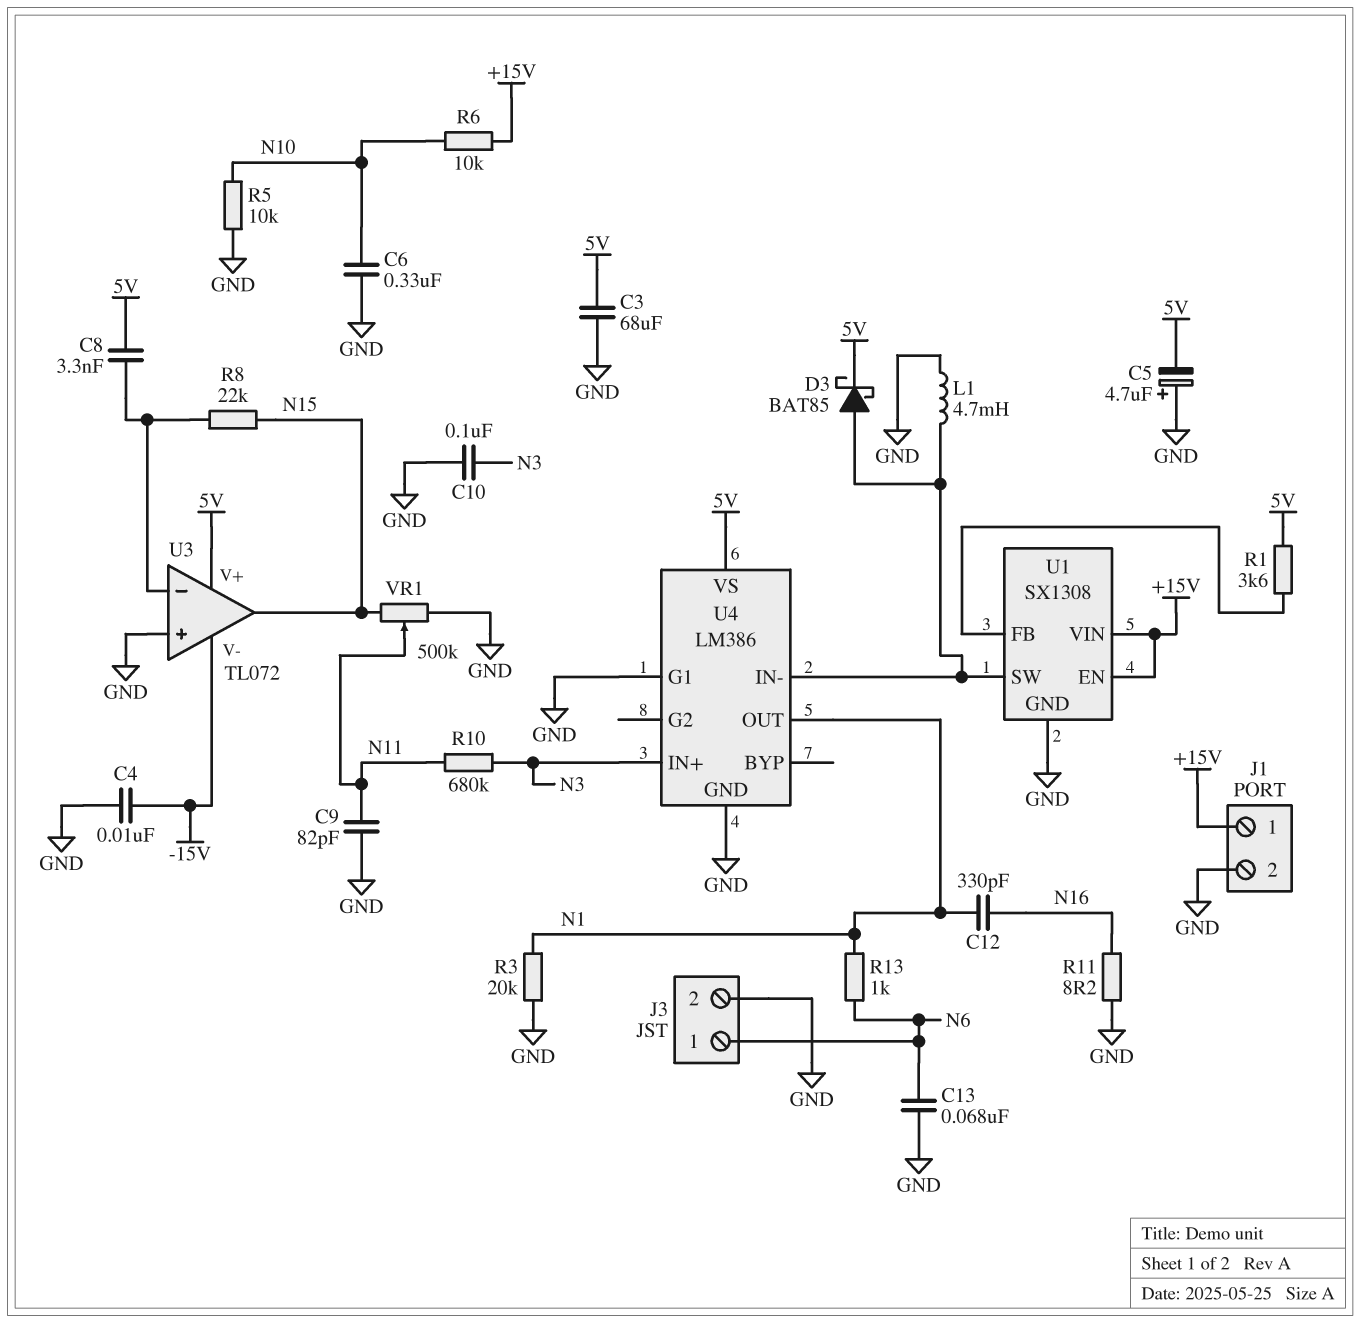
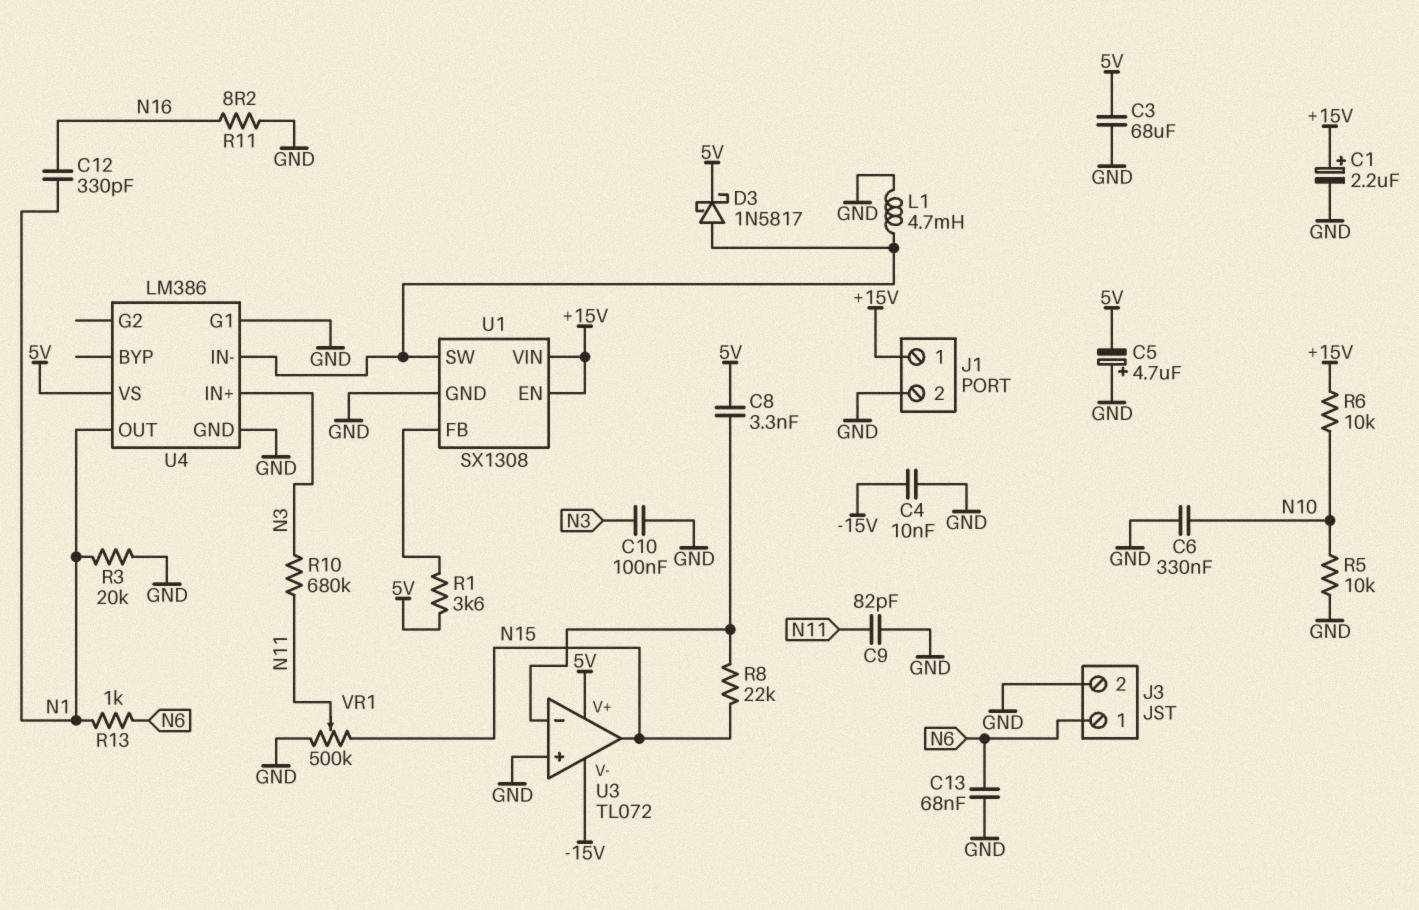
C1: none -> 2.2uF (plus +15V, minus GND)
D3: schottky BAT85 (A U1/SW, K 5V) -> schottky 1N5817 (A U1/SW, K 5V)

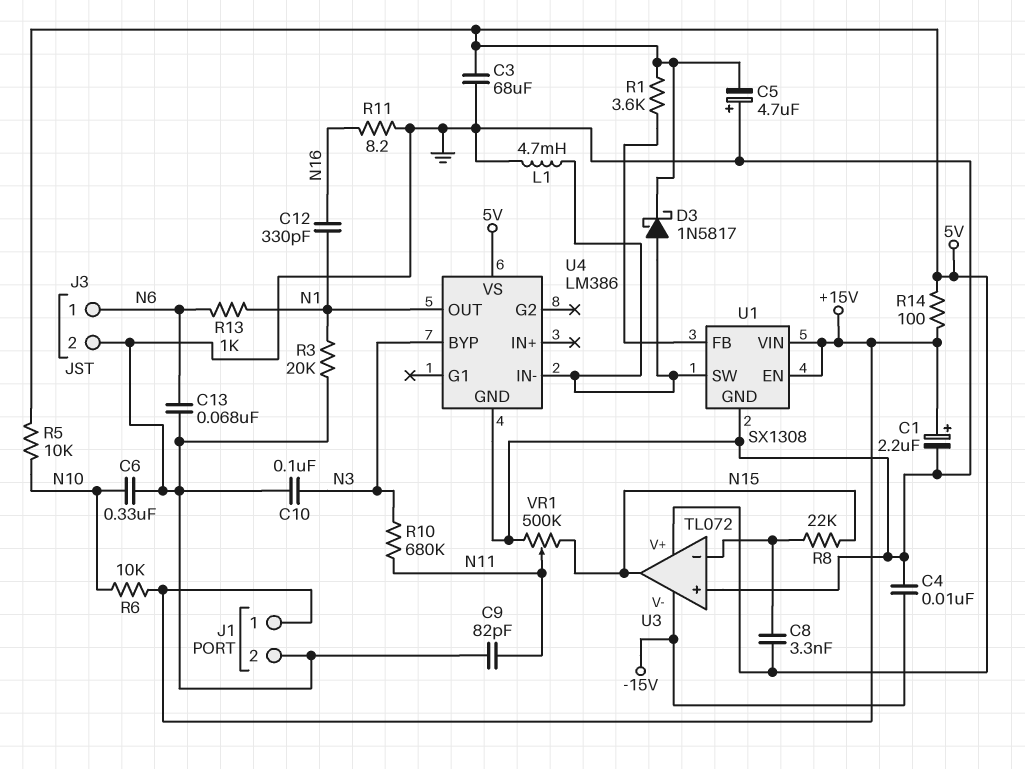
R5: 10k (GND, N10) -> 10k (5V, N10)
R14: none -> 100 (+15V, 5V)
U4 pin BYP: none -> N3
U4 pin G1: GND -> none
U4 pin IN+: N3 -> none

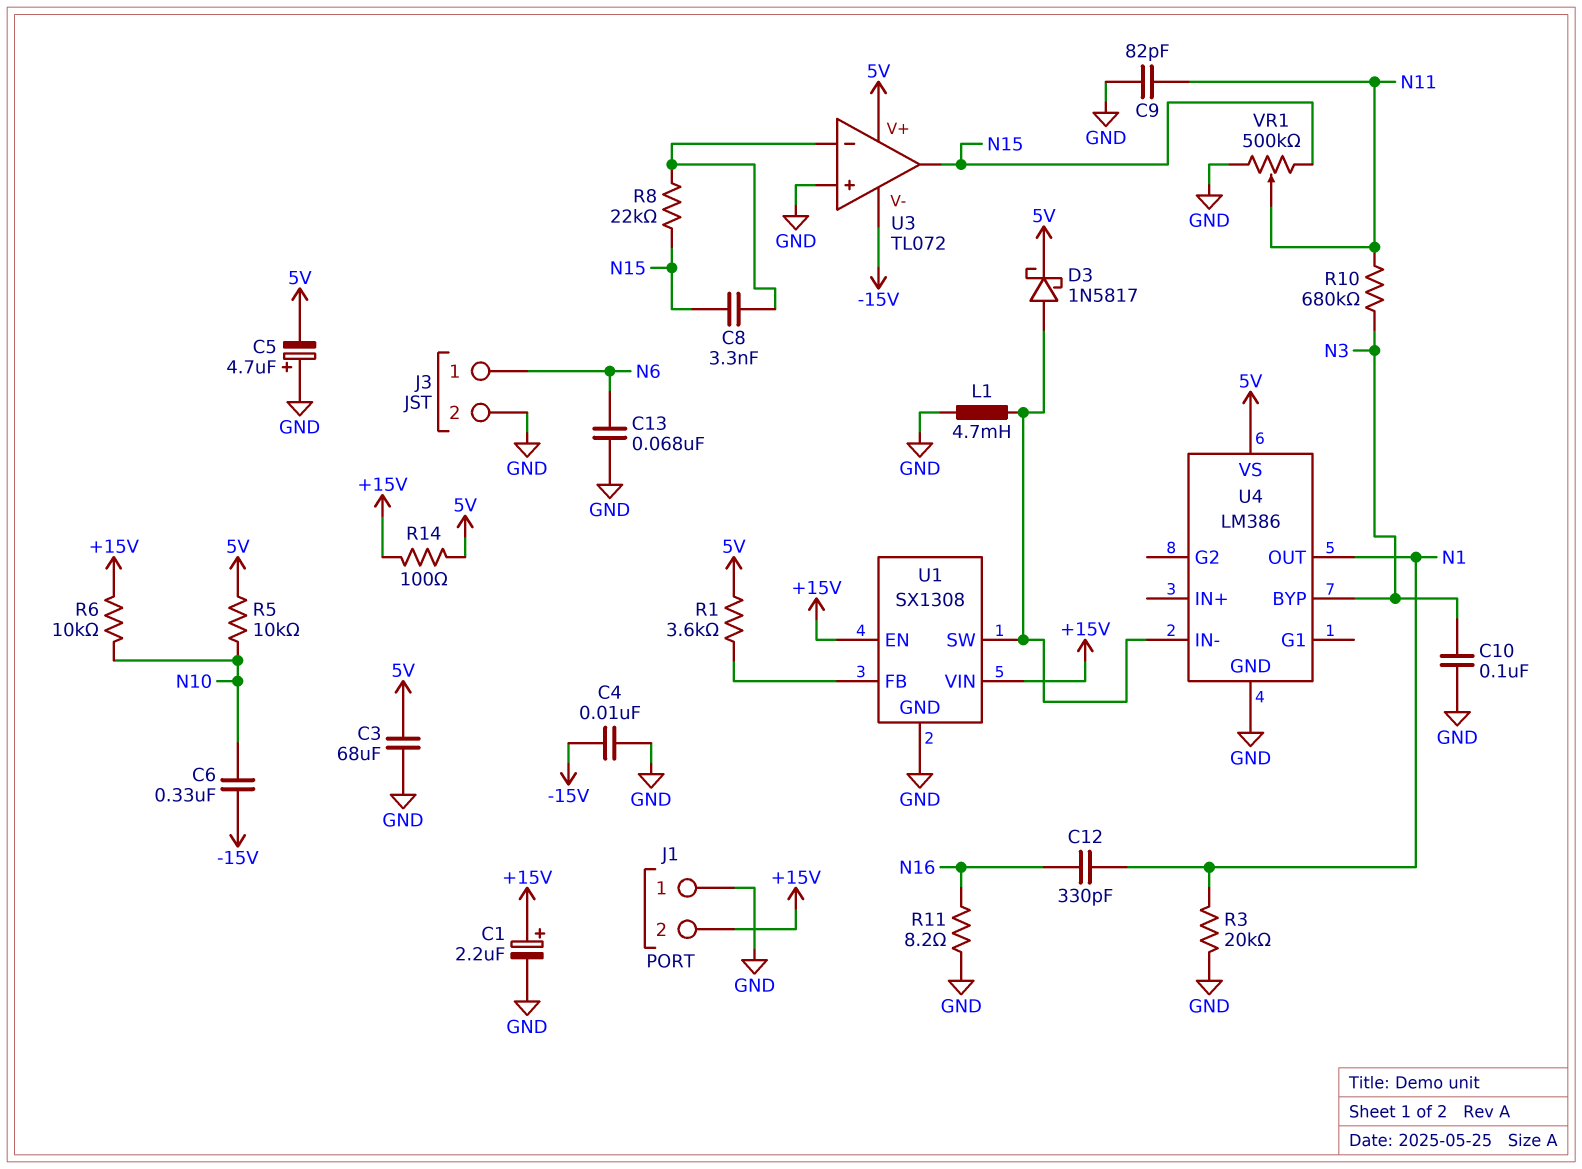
C6: 330nF (GND, N10) -> 330nF (-15V, N10)
C8: 3.3nF (5V, U3/in-) -> 3.3nF (N15, U3/in-)
J1 pin 1: +15V -> GND
J1 pin 2: GND -> +15V
R13: 1k (N1, N6) -> none

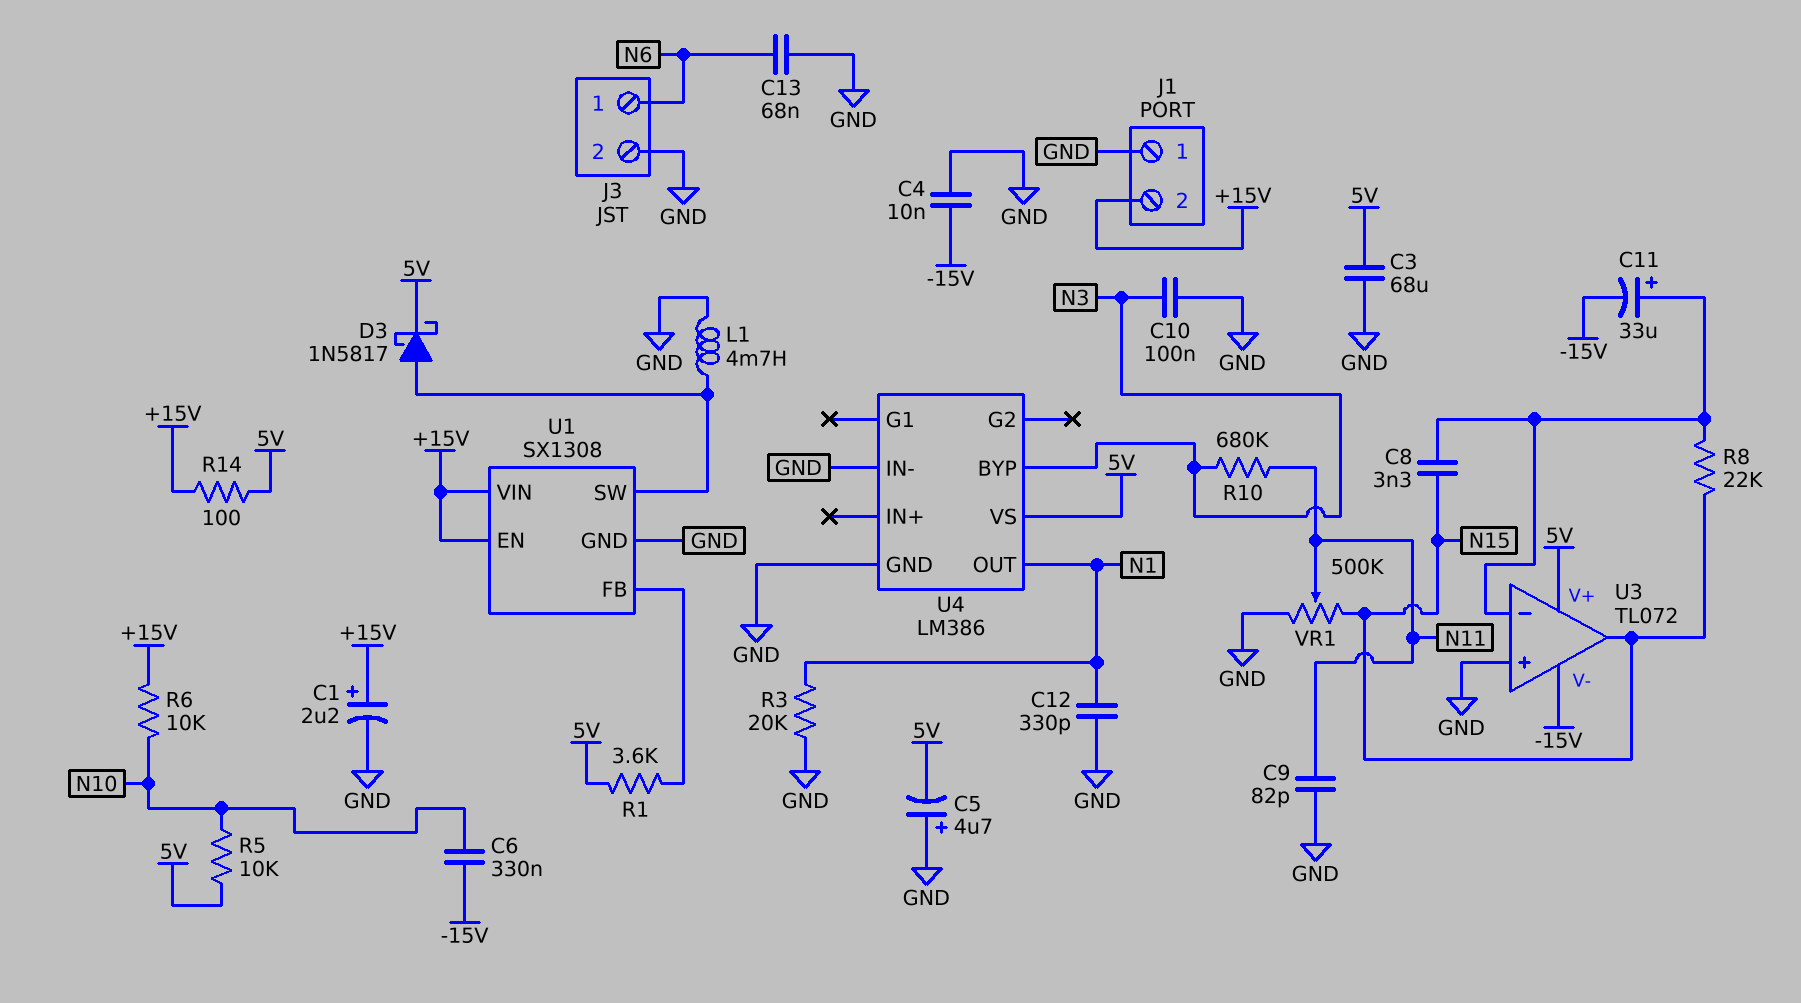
C11: none -> 33uF (plus U3/in-, minus -15V)
C12: 330pF (N1, N16) -> 330pF (GND, N1)
R11: 8.2 (GND, N16) -> none
U4 pin IN-: U1/SW -> GND

